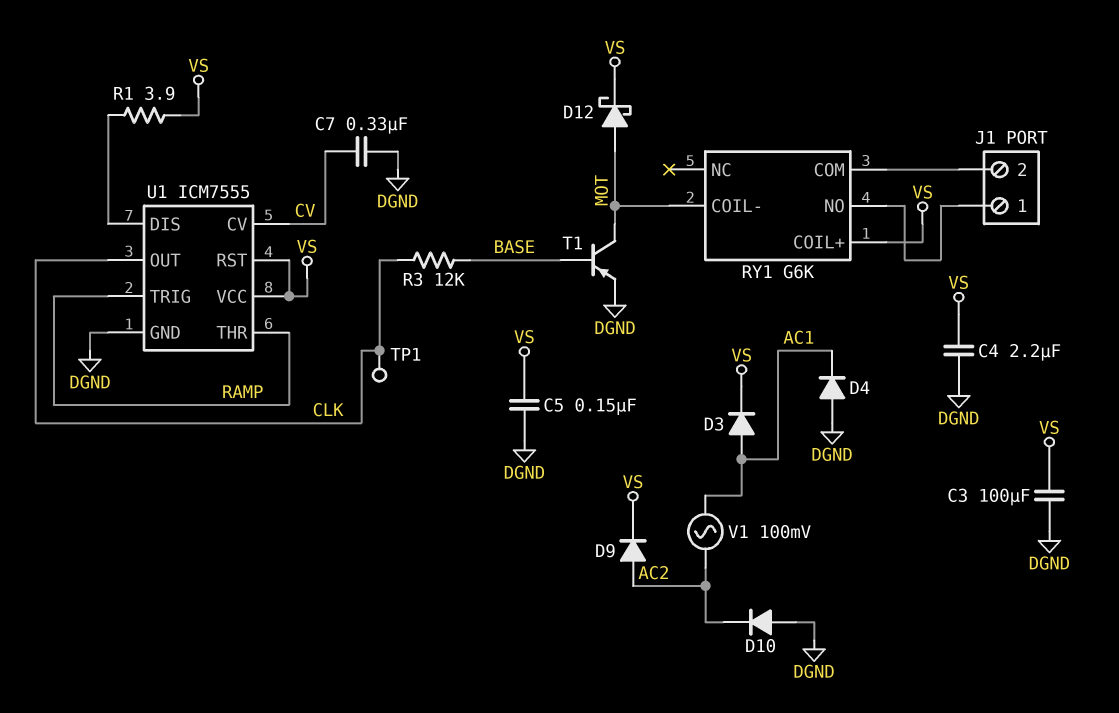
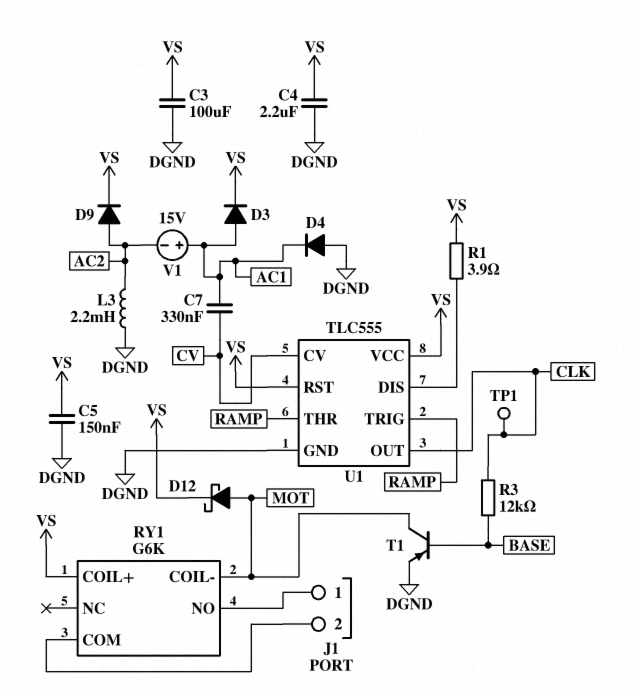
C7: 330nF (CV, DGND) -> 330nF (AC1, CV)
D10: diode (A DGND, K AC2) -> none
L3: none -> 2.2mH (AC2, DGND)
U1: ICM7555 -> TLC555
V1: AC 100mV (AC1, AC2) -> 15V (plus AC1, minus AC2)

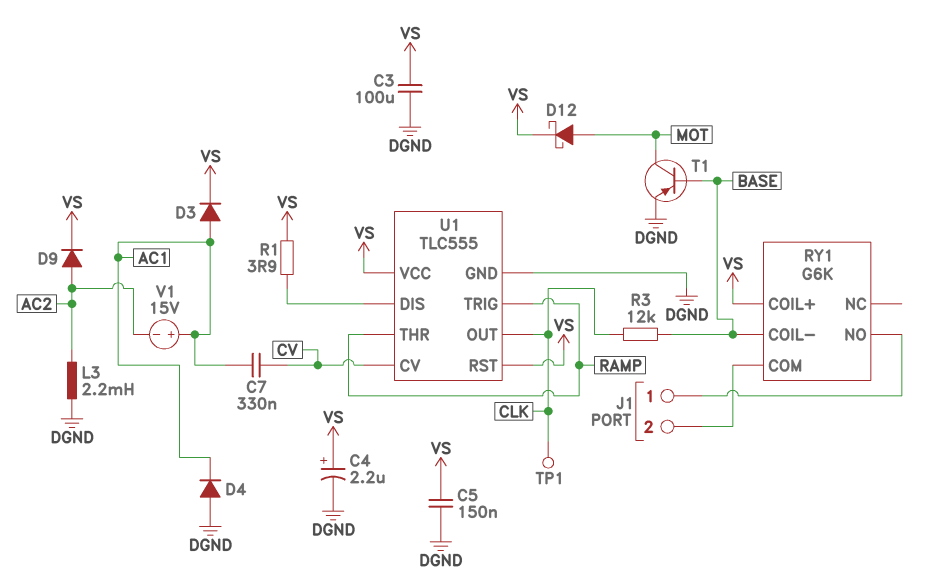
C4: 2.2uF (DGND, VS) -> 2.2uF (plus VS, minus DGND)
RY1 pin COIL-: MOT -> BASE

